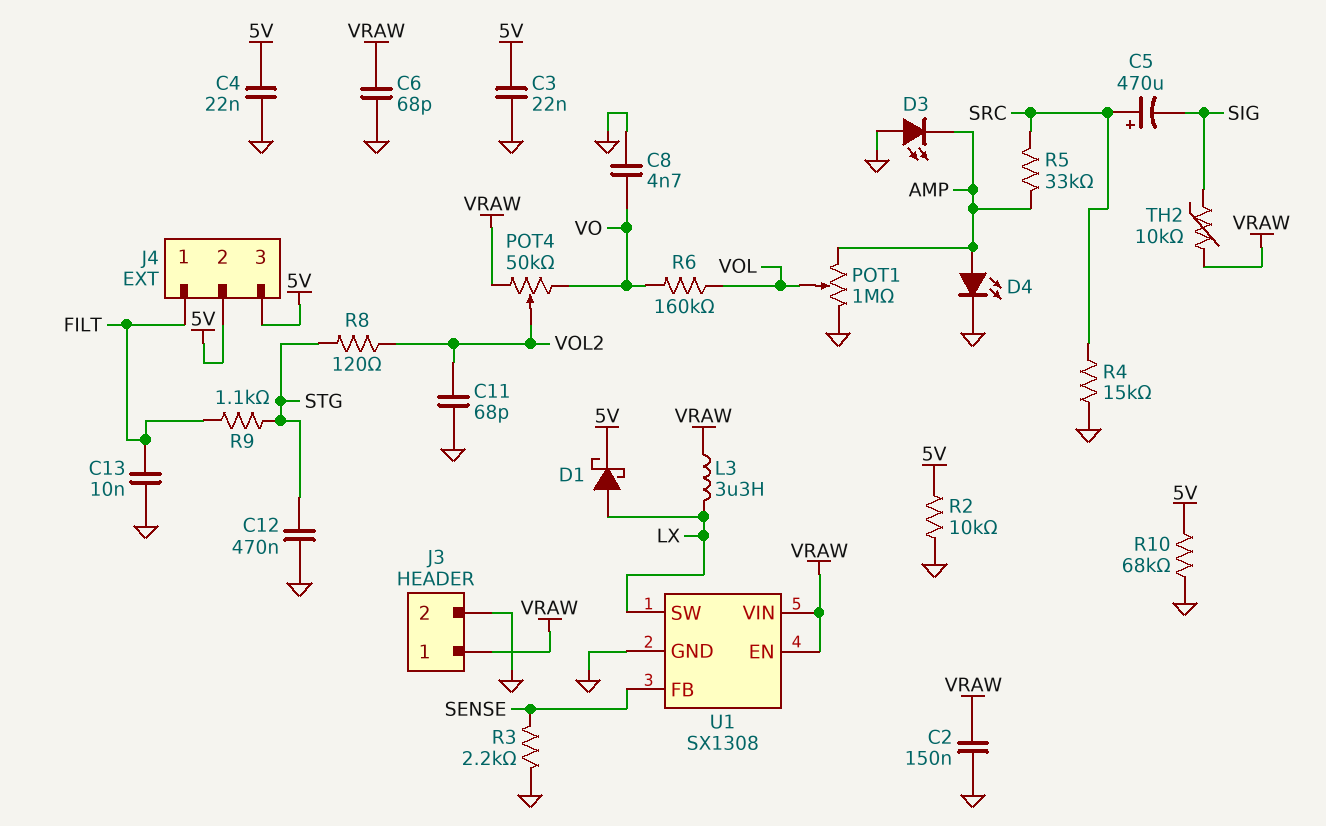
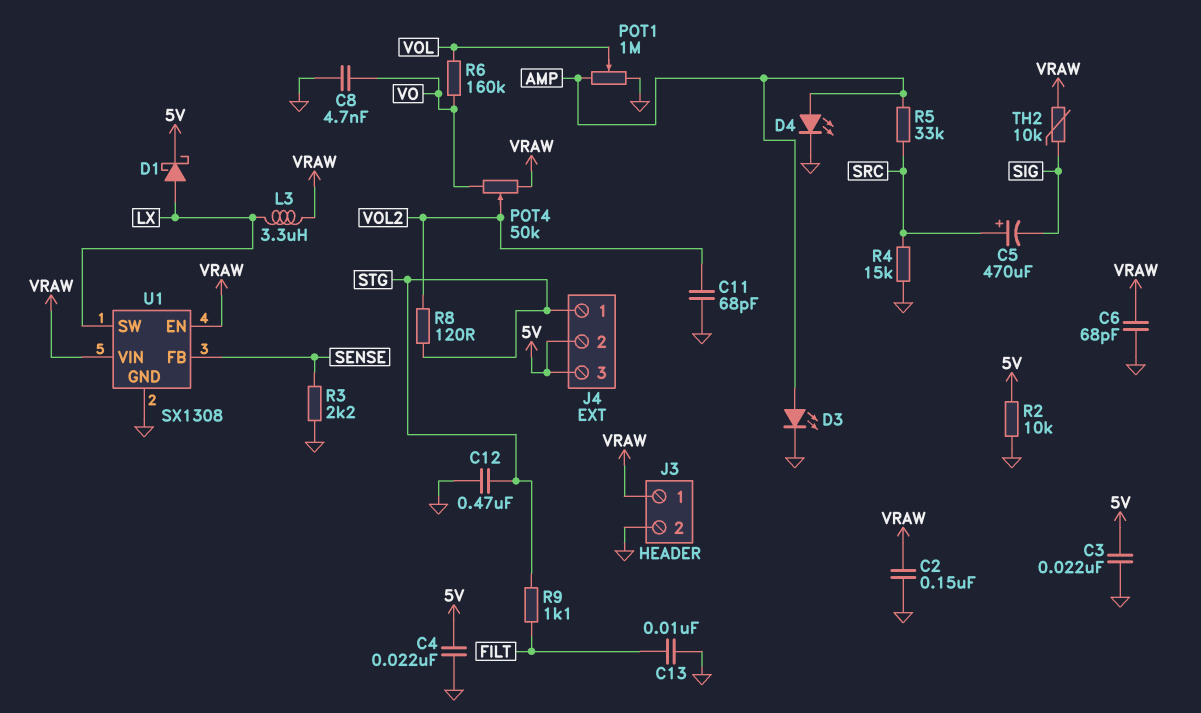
D3: LED (A GND, K AMP) -> LED (A AMP, K GND)
J4 pin 1: FILT -> STG
R10: 68k (5V, GND) -> none

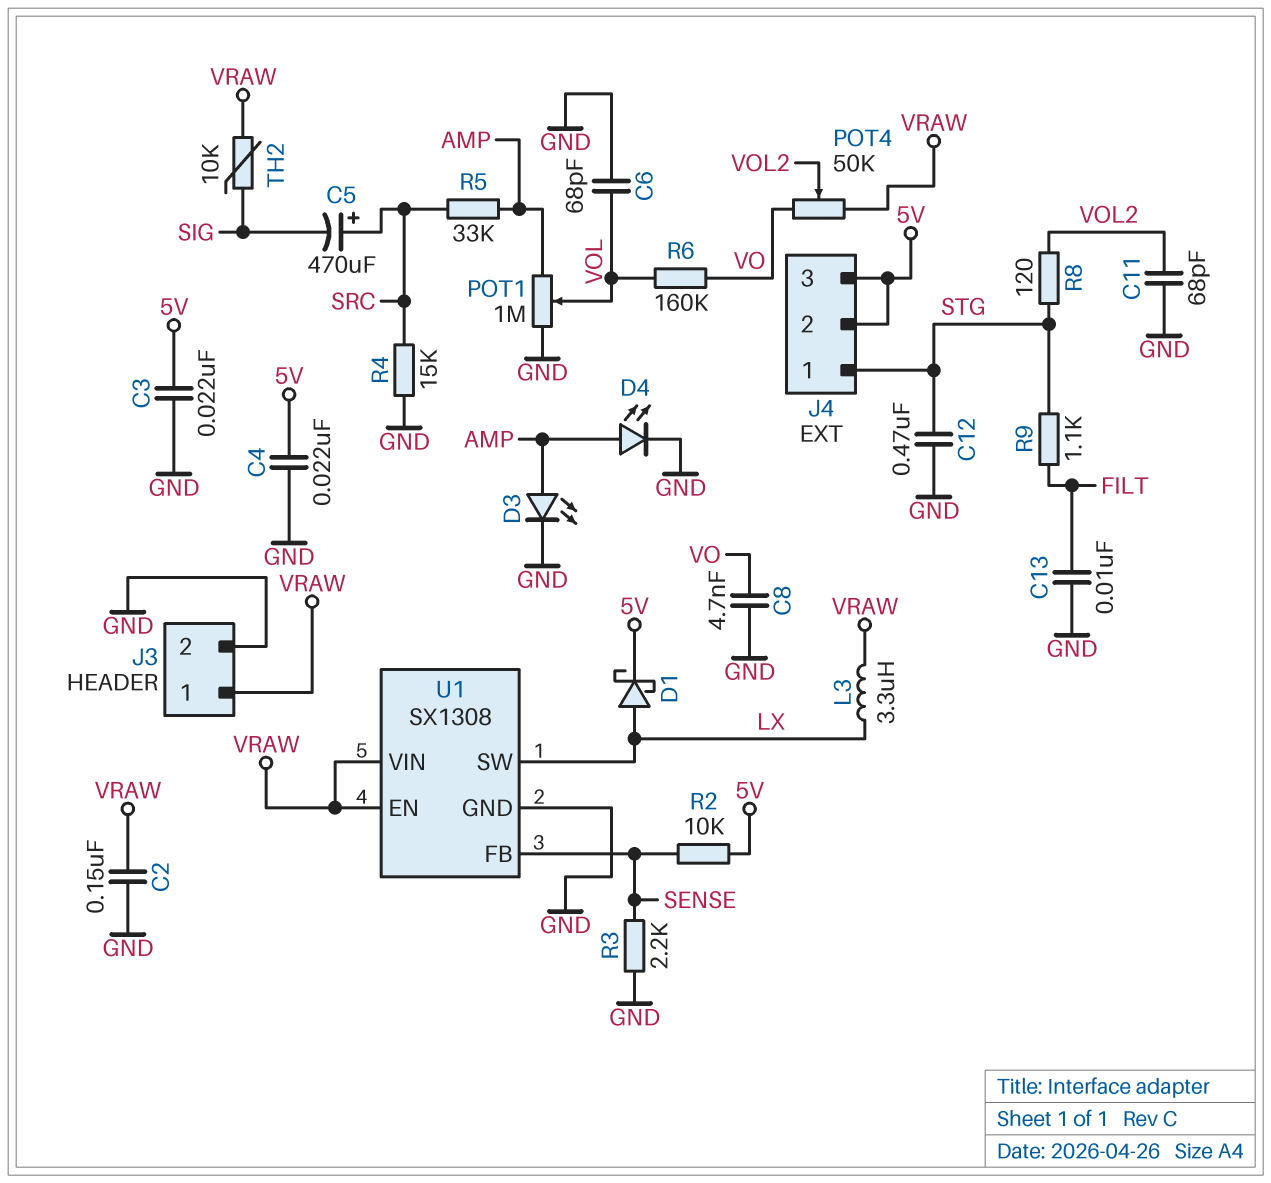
C6: 68pF (GND, VRAW) -> 68pF (GND, VOL)
R2: 10k (5V, GND) -> 10k (5V, SENSE)

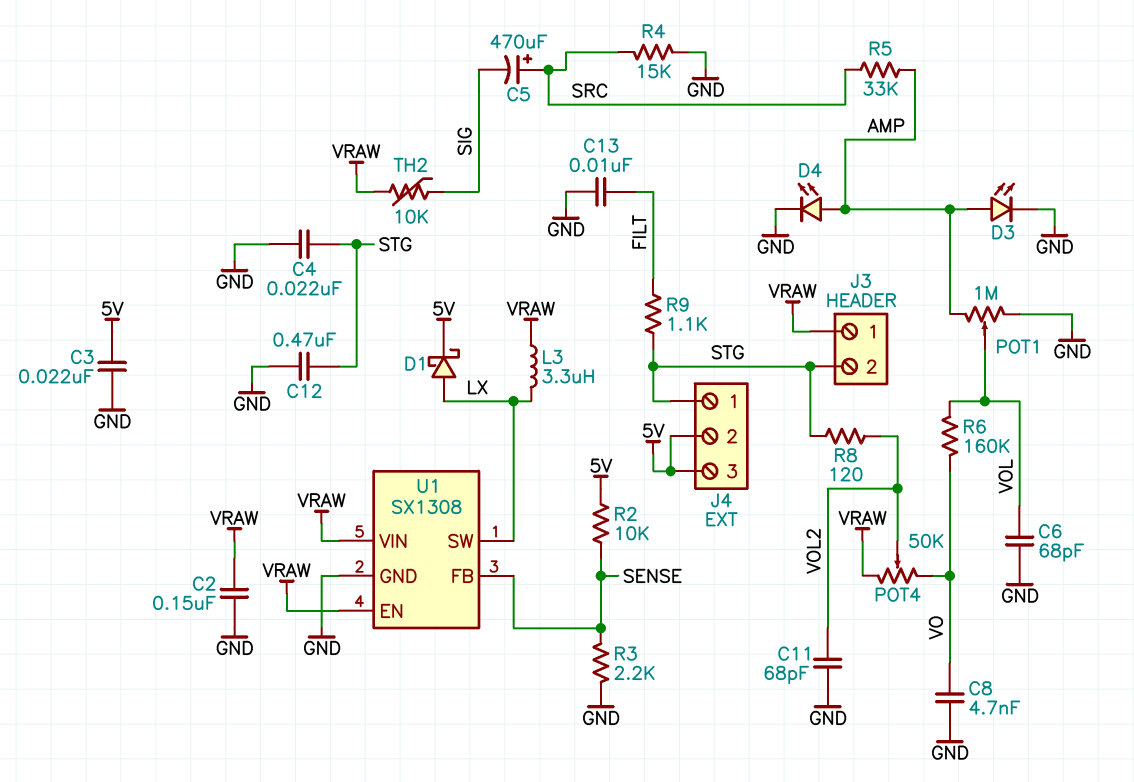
C4: 22nF (5V, GND) -> 22nF (GND, STG)
J3 pin 2: GND -> STG

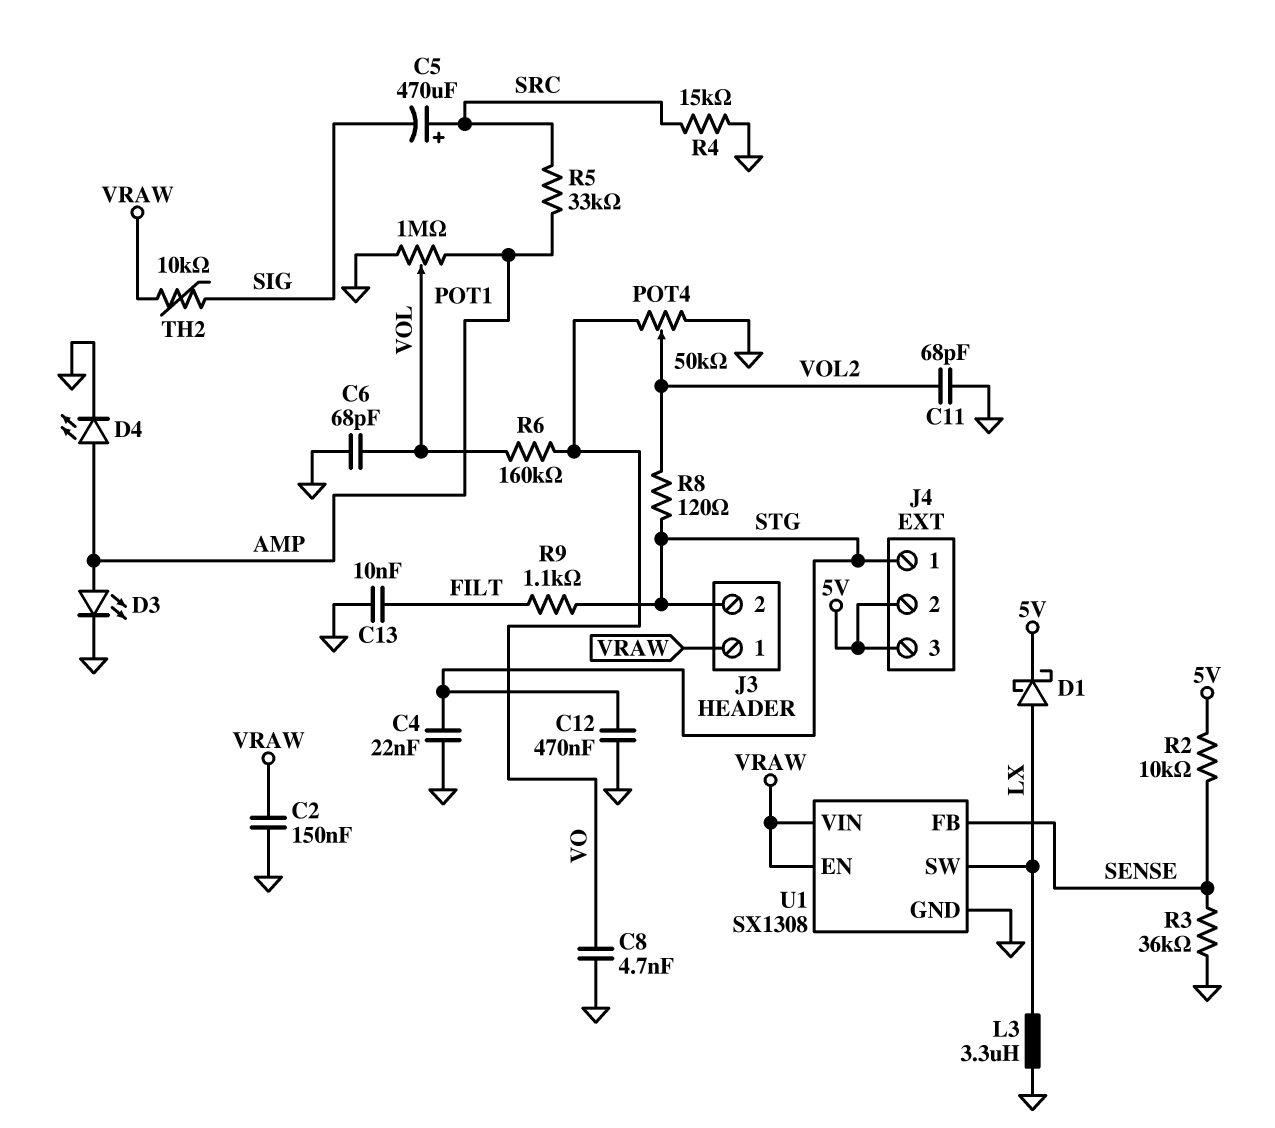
C3: 22nF (5V, GND) -> none
L3: 3.3uH (LX, VRAW) -> 3.3uH (GND, LX)
POT4: 50k (VO, VRAW, wiper VOL2) -> 50k (GND, VO, wiper VOL2)
R3: 2.2k (GND, SENSE) -> 36k (GND, SENSE)

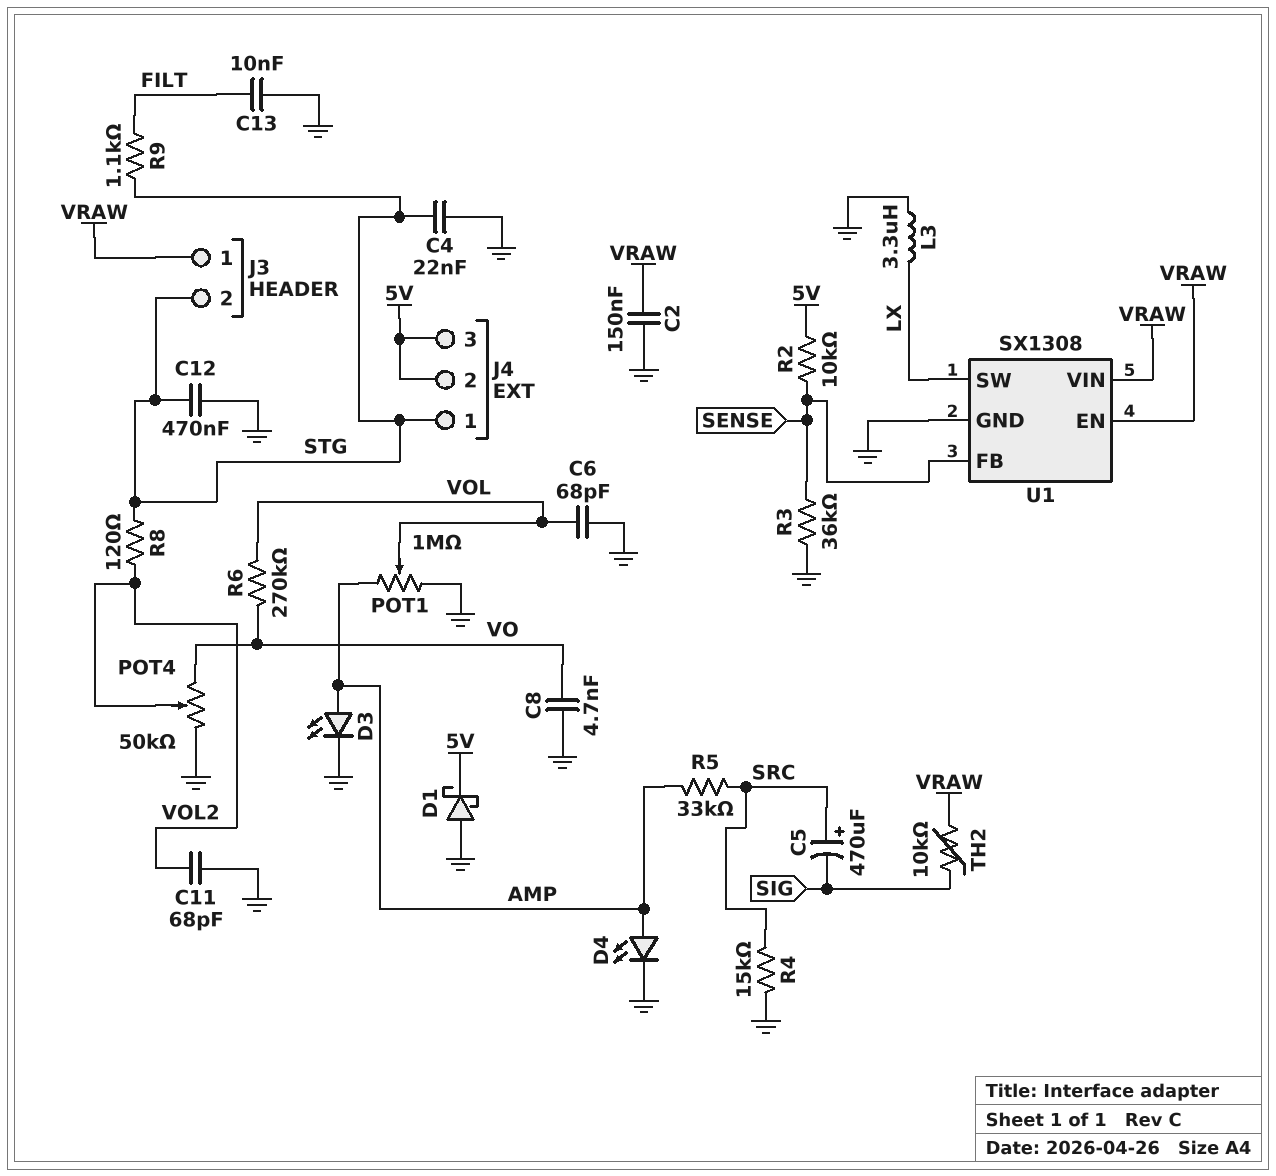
D1: schottky (A LX, K 5V) -> schottky (A GND, K 5V)
R6: 160k (VO, VOL) -> 270k (VO, VOL)

